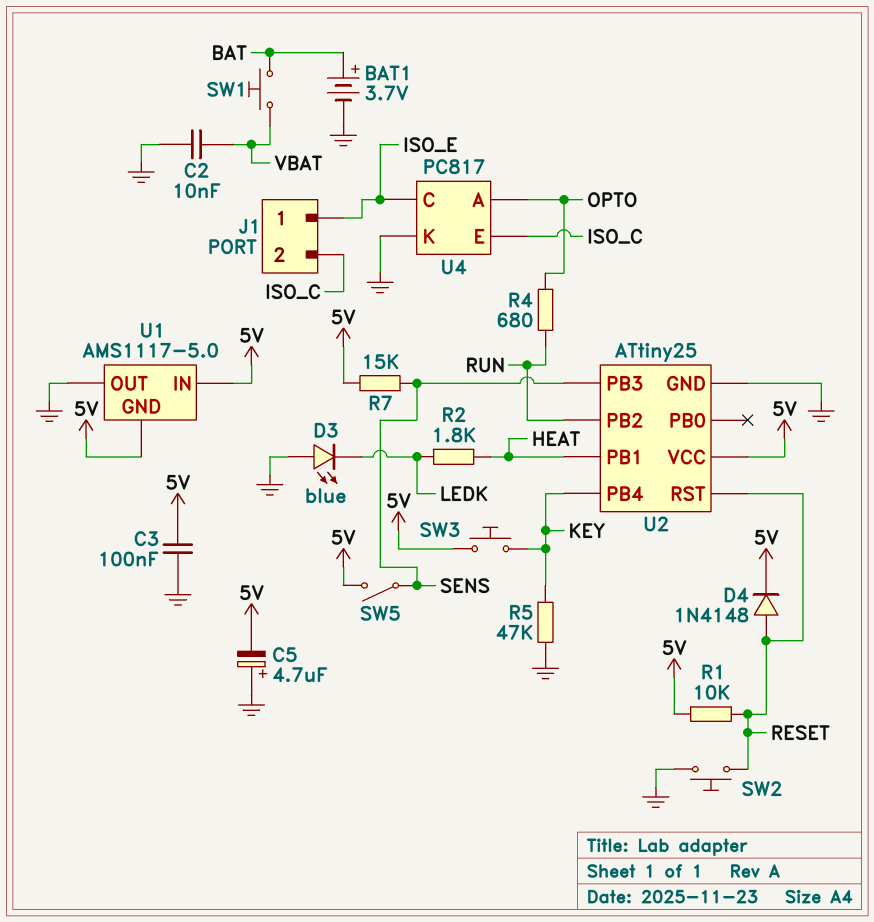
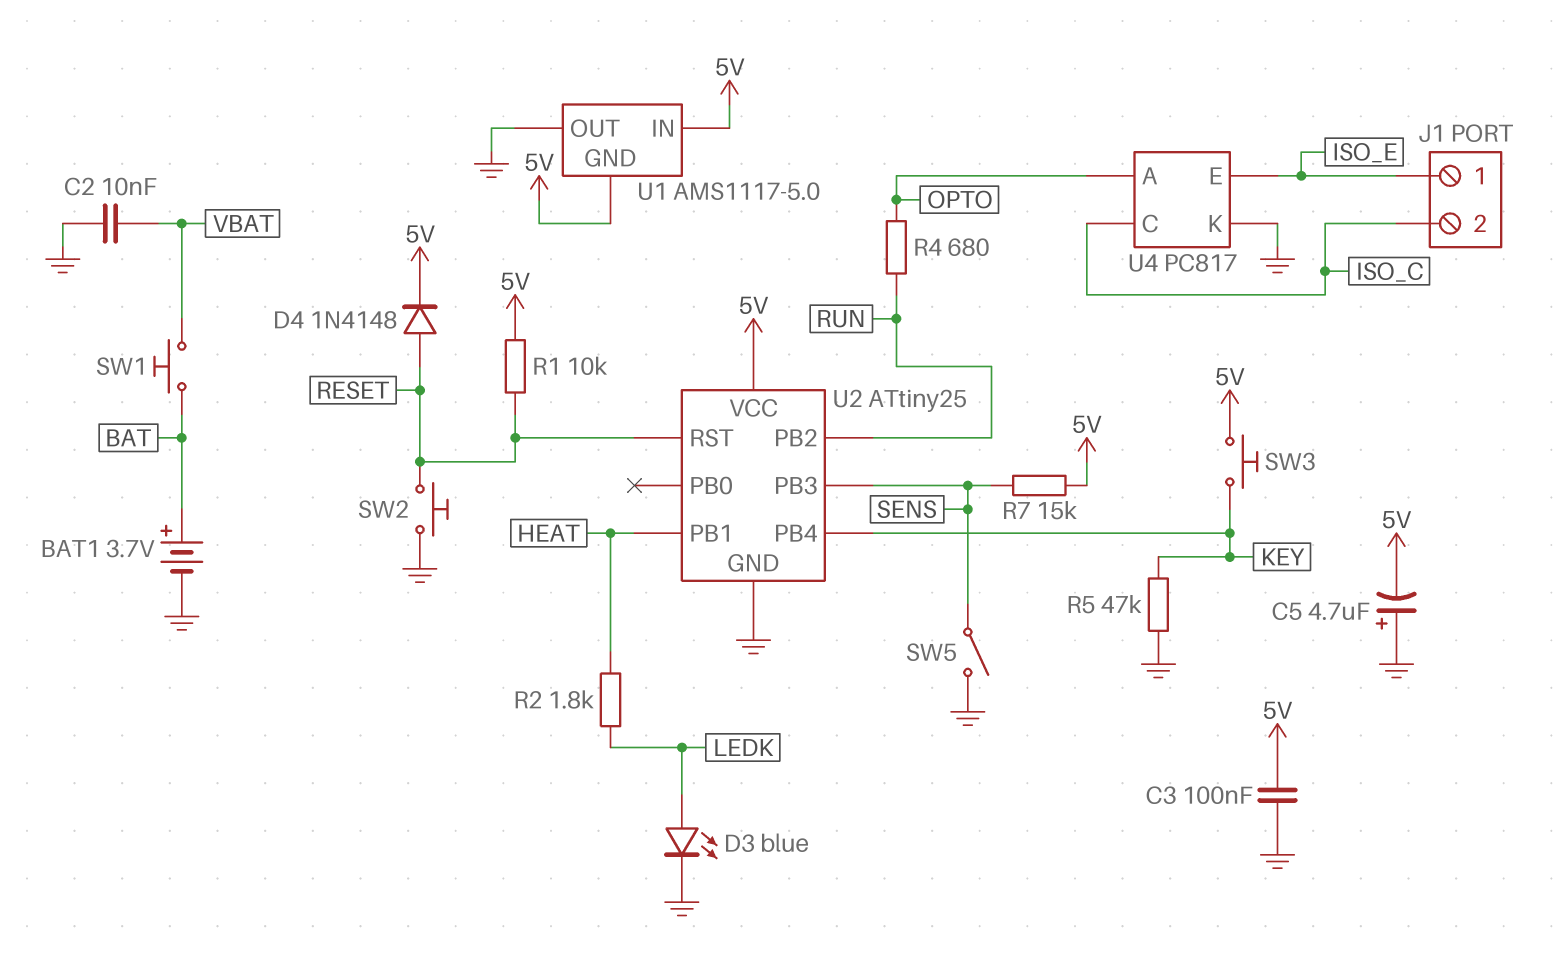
D3: LED blue (A GND, K LEDK) -> LED blue (A LEDK, K GND)
SW5: switch (5V, SENS) -> switch (GND, SENS)
U4 pin C: ISO_E -> ISO_C
U4 pin E: ISO_C -> ISO_E

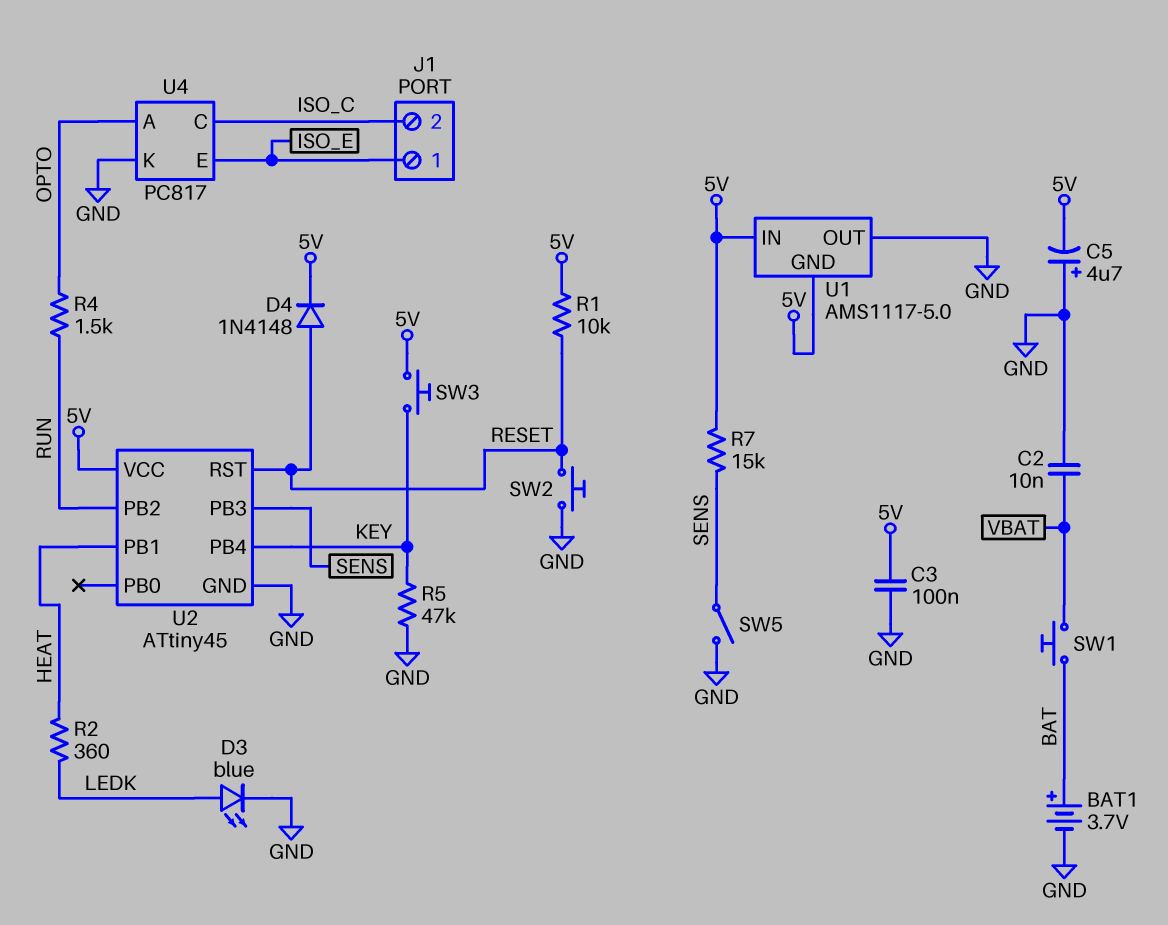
R2: 1.8k (HEAT, LEDK) -> 360 (HEAT, LEDK)
R4: 680 (OPTO, RUN) -> 1.5k (OPTO, RUN)
U2: ATtiny25 -> ATtiny45

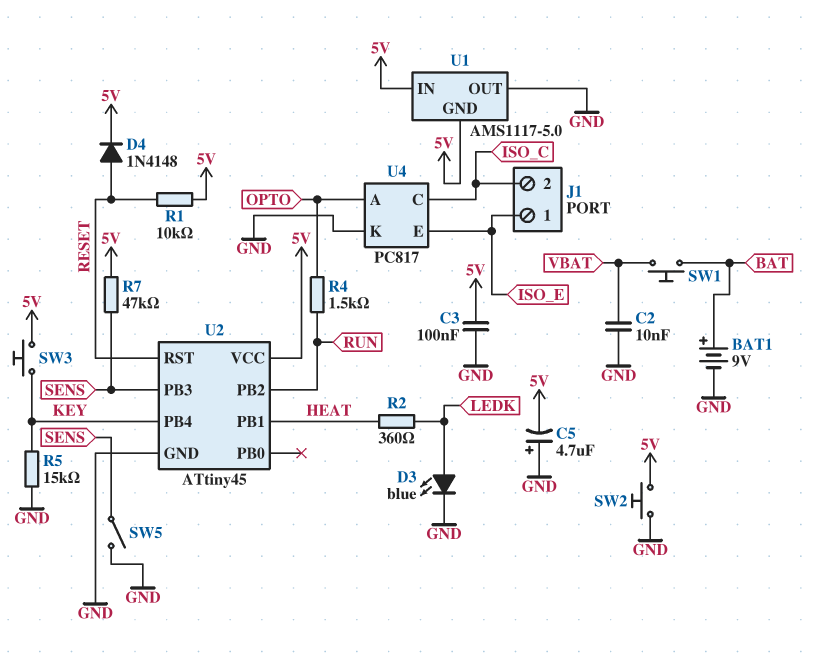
BAT1: 3.7V (plus BAT, minus GND) -> 9V (plus BAT, minus GND)
R5: 47k (GND, KEY) -> 15k (GND, KEY)
R7: 15k (5V, SENS) -> 47k (5V, SENS)
SW2: button (GND, RESET) -> button (5V, GND)

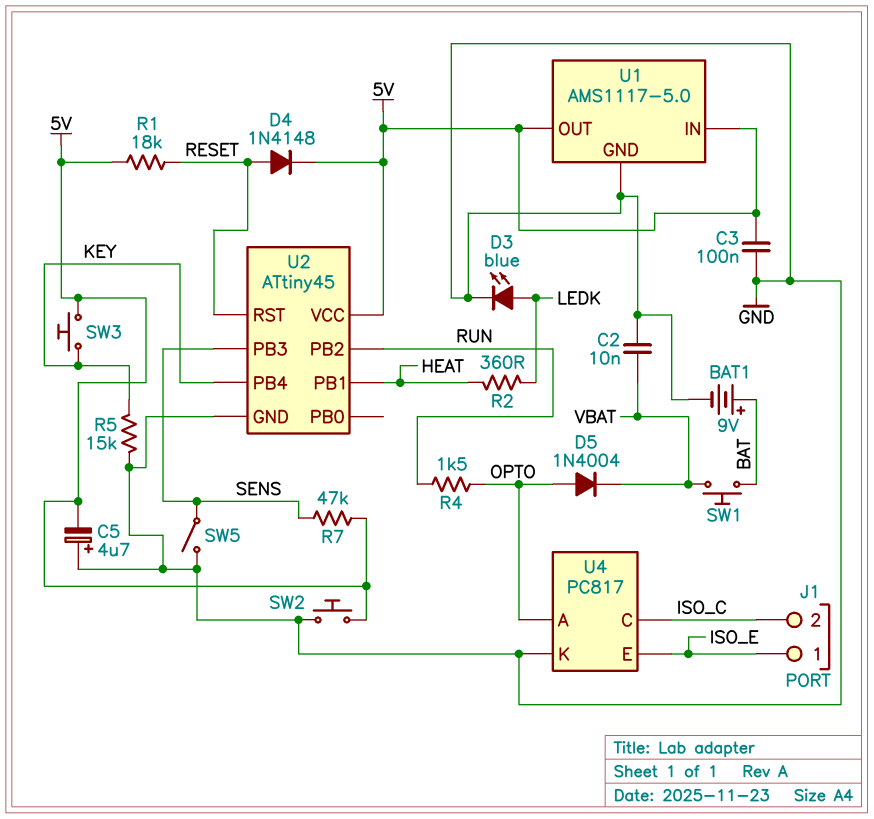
D5: none -> diode 1N4004 (A OPTO, K VBAT)
R1: 10k (5V, RESET) -> 18k (5V, RESET)
U1 pin GND: 5V -> GND
U1 pin OUT: GND -> 5V

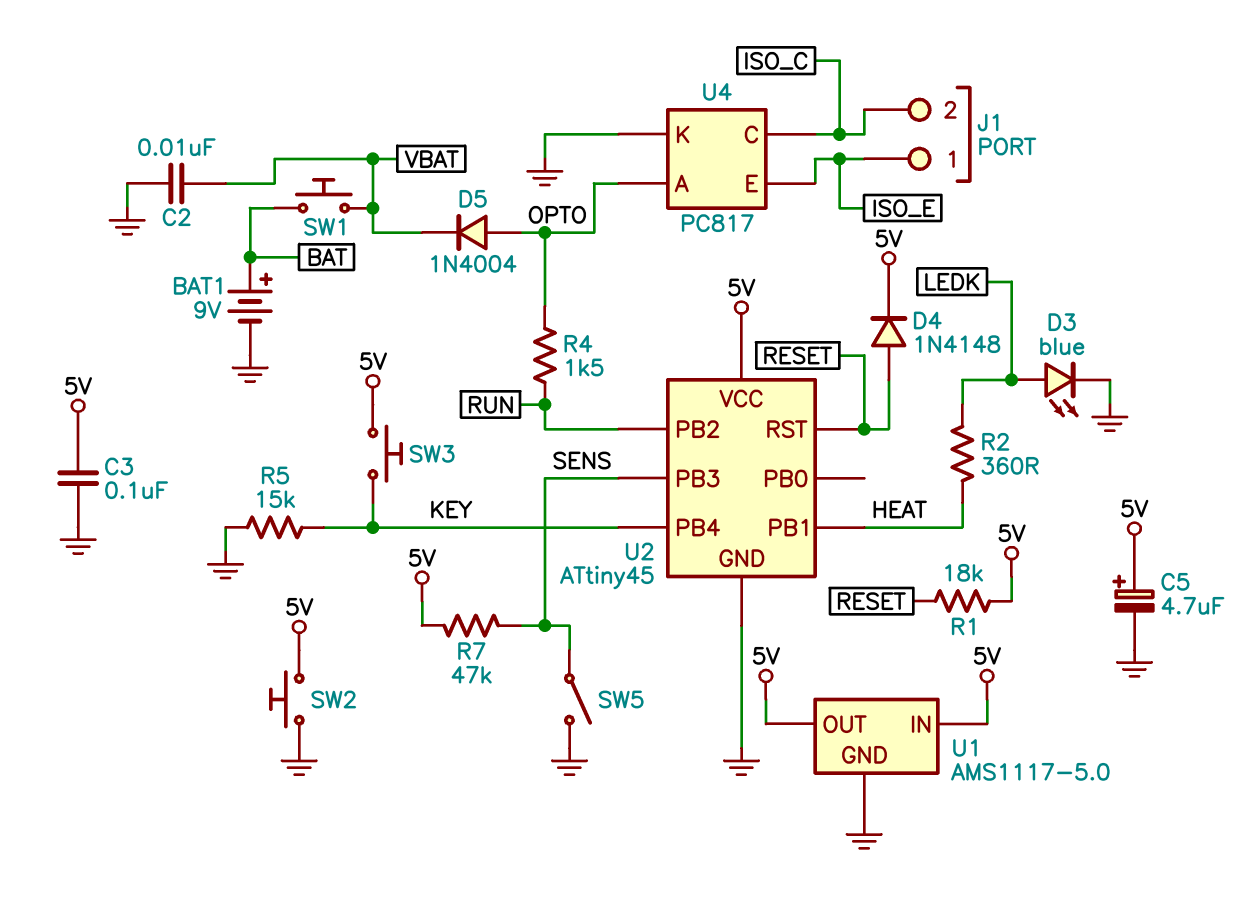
C5: 4.7uF (plus GND, minus 5V) -> 4.7uF (plus 5V, minus GND)

